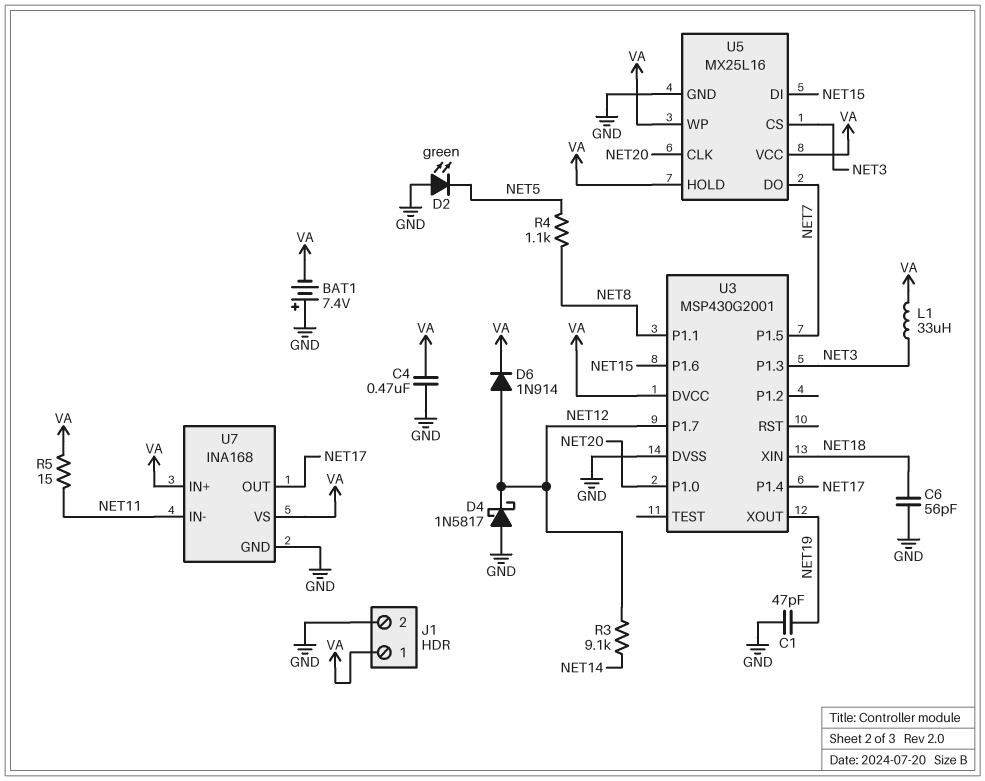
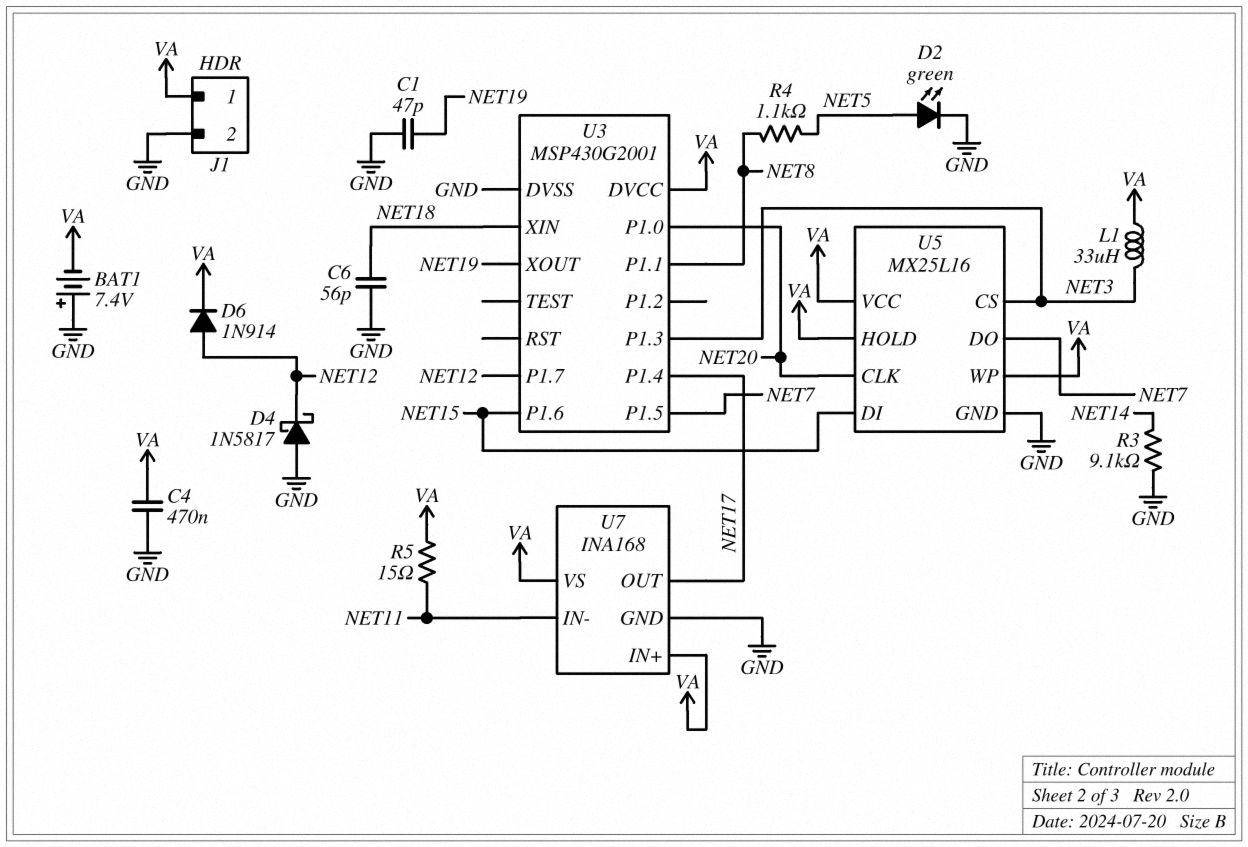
D2: LED green (A GND, K NET5) -> LED green (A NET5, K GND)
R3: 9.1k (NET12, NET14) -> 9.1k (GND, NET14)

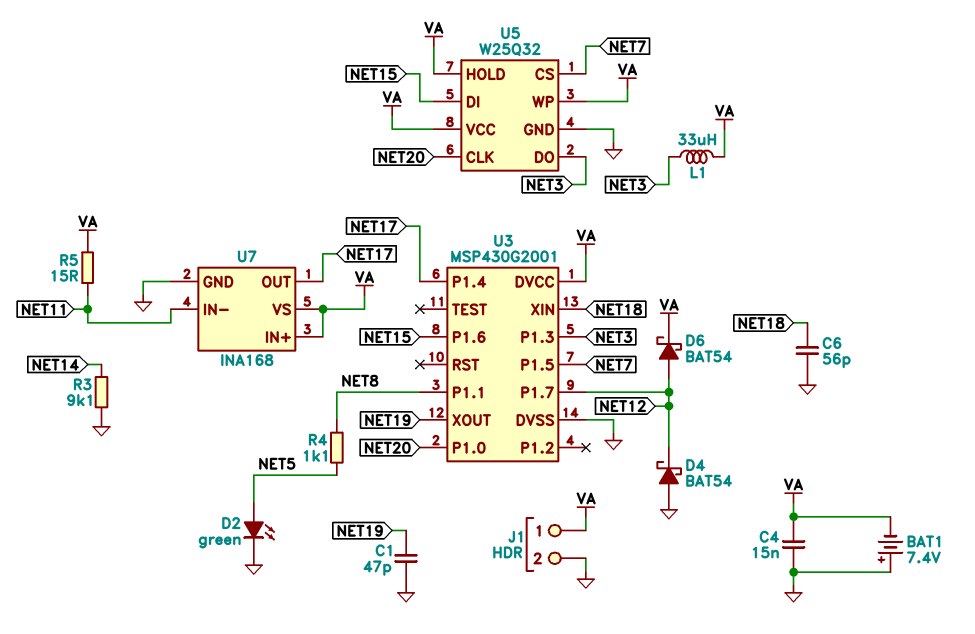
C4: 470nF (GND, VA) -> 15nF (GND, VA)
D4: schottky 1N5817 (A GND, K NET12) -> schottky BAT54 (A GND, K NET12)
D6: diode 1N914 (A NET12, K VA) -> schottky BAT54 (A NET12, K VA)
U5: MX25L16 -> W25Q32
U5 pin CS: NET3 -> NET7
U5 pin DO: NET7 -> NET3

